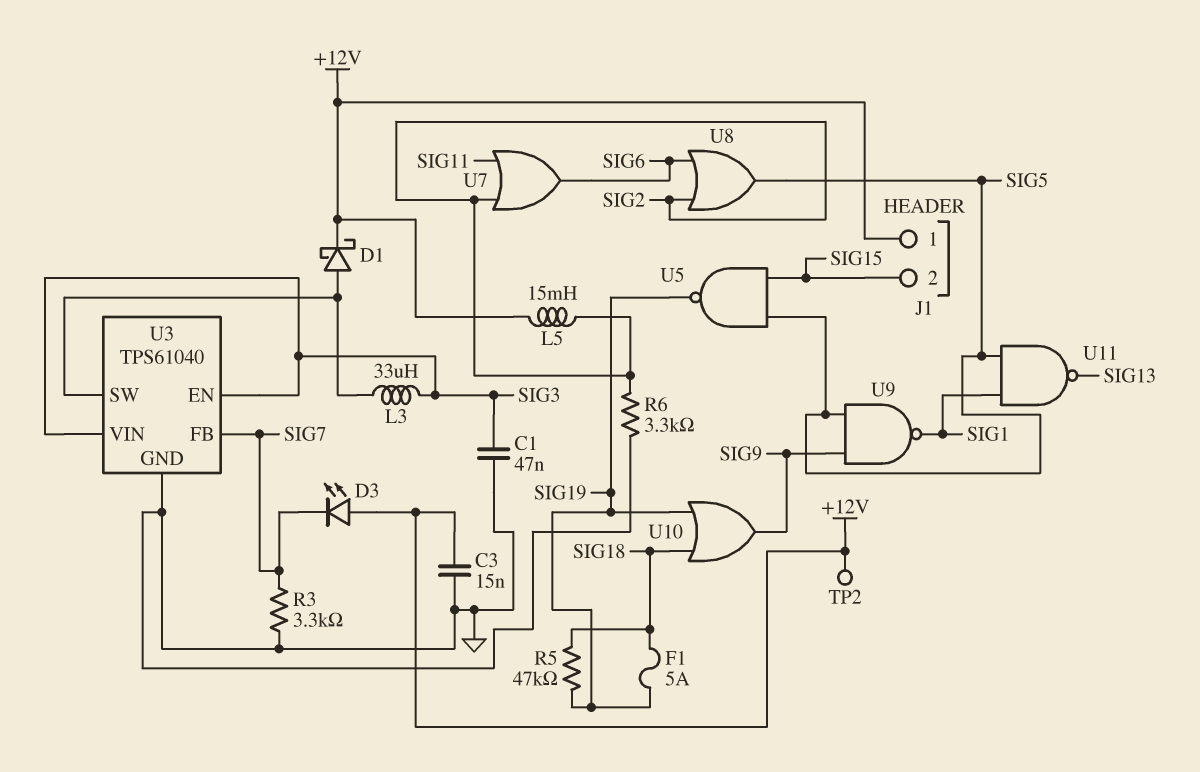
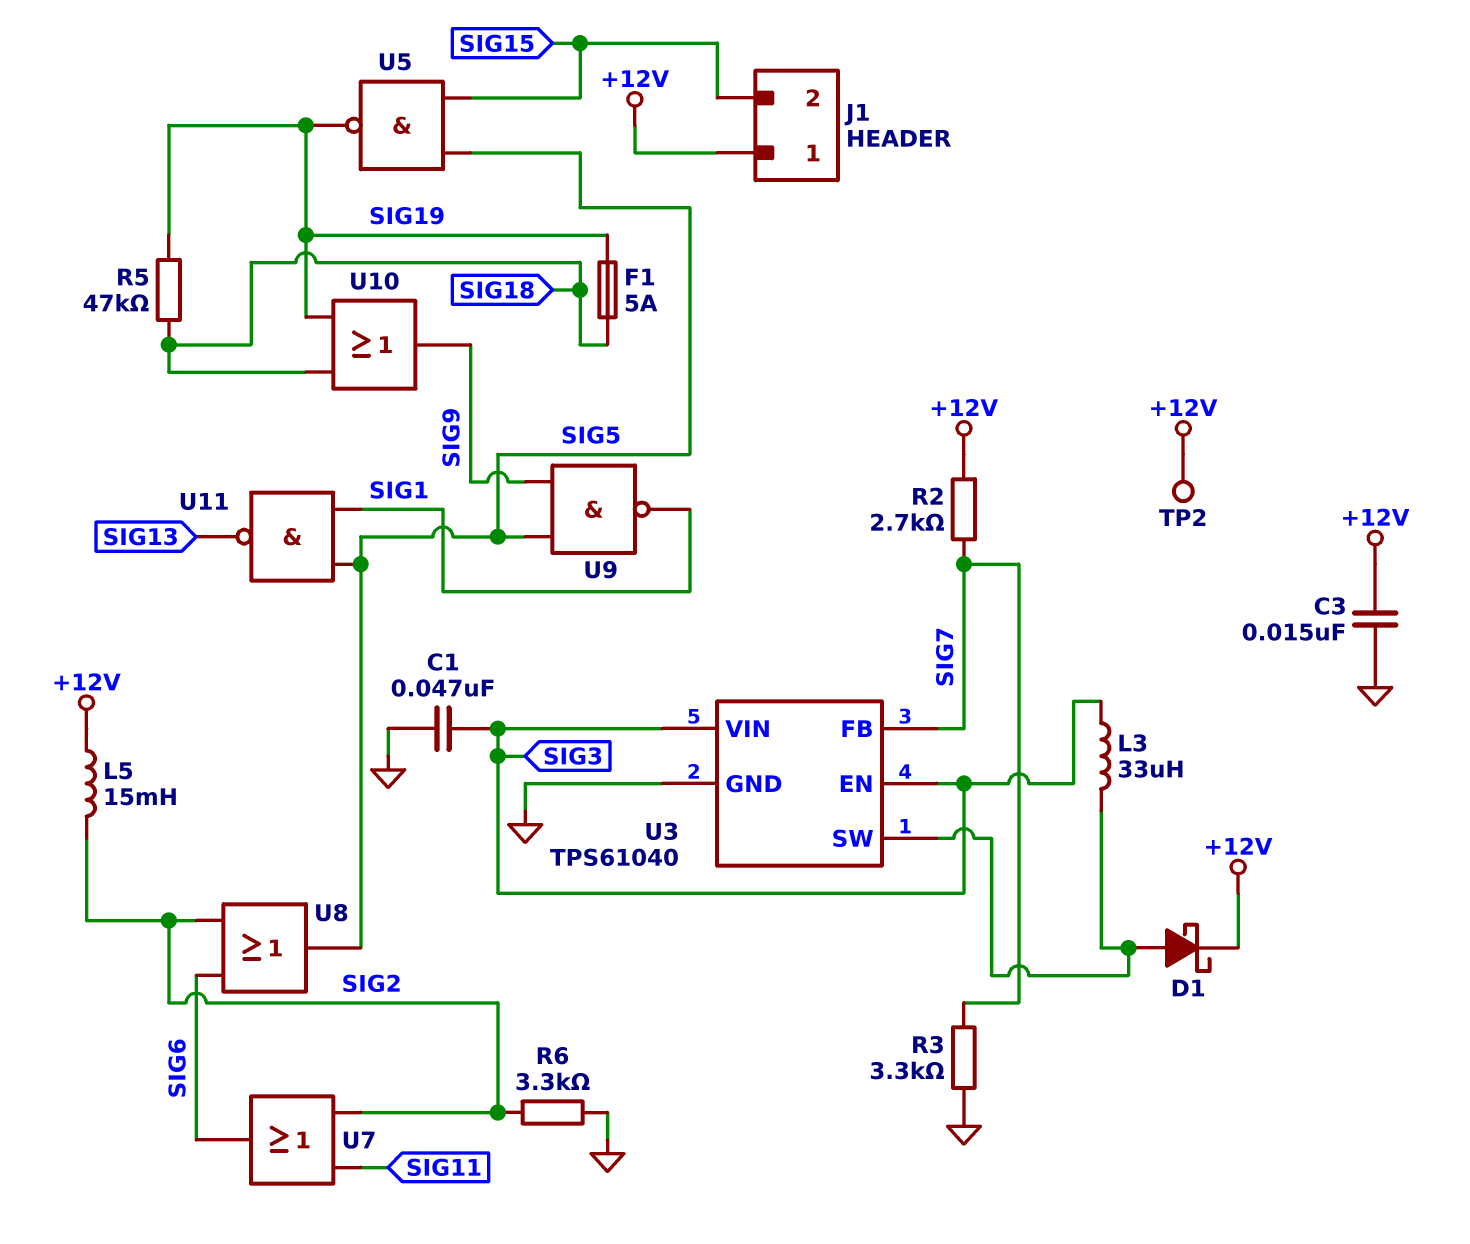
D3: LED (A +12V, K SIG7) -> none
R2: none -> 2.7k (+12V, SIG7)

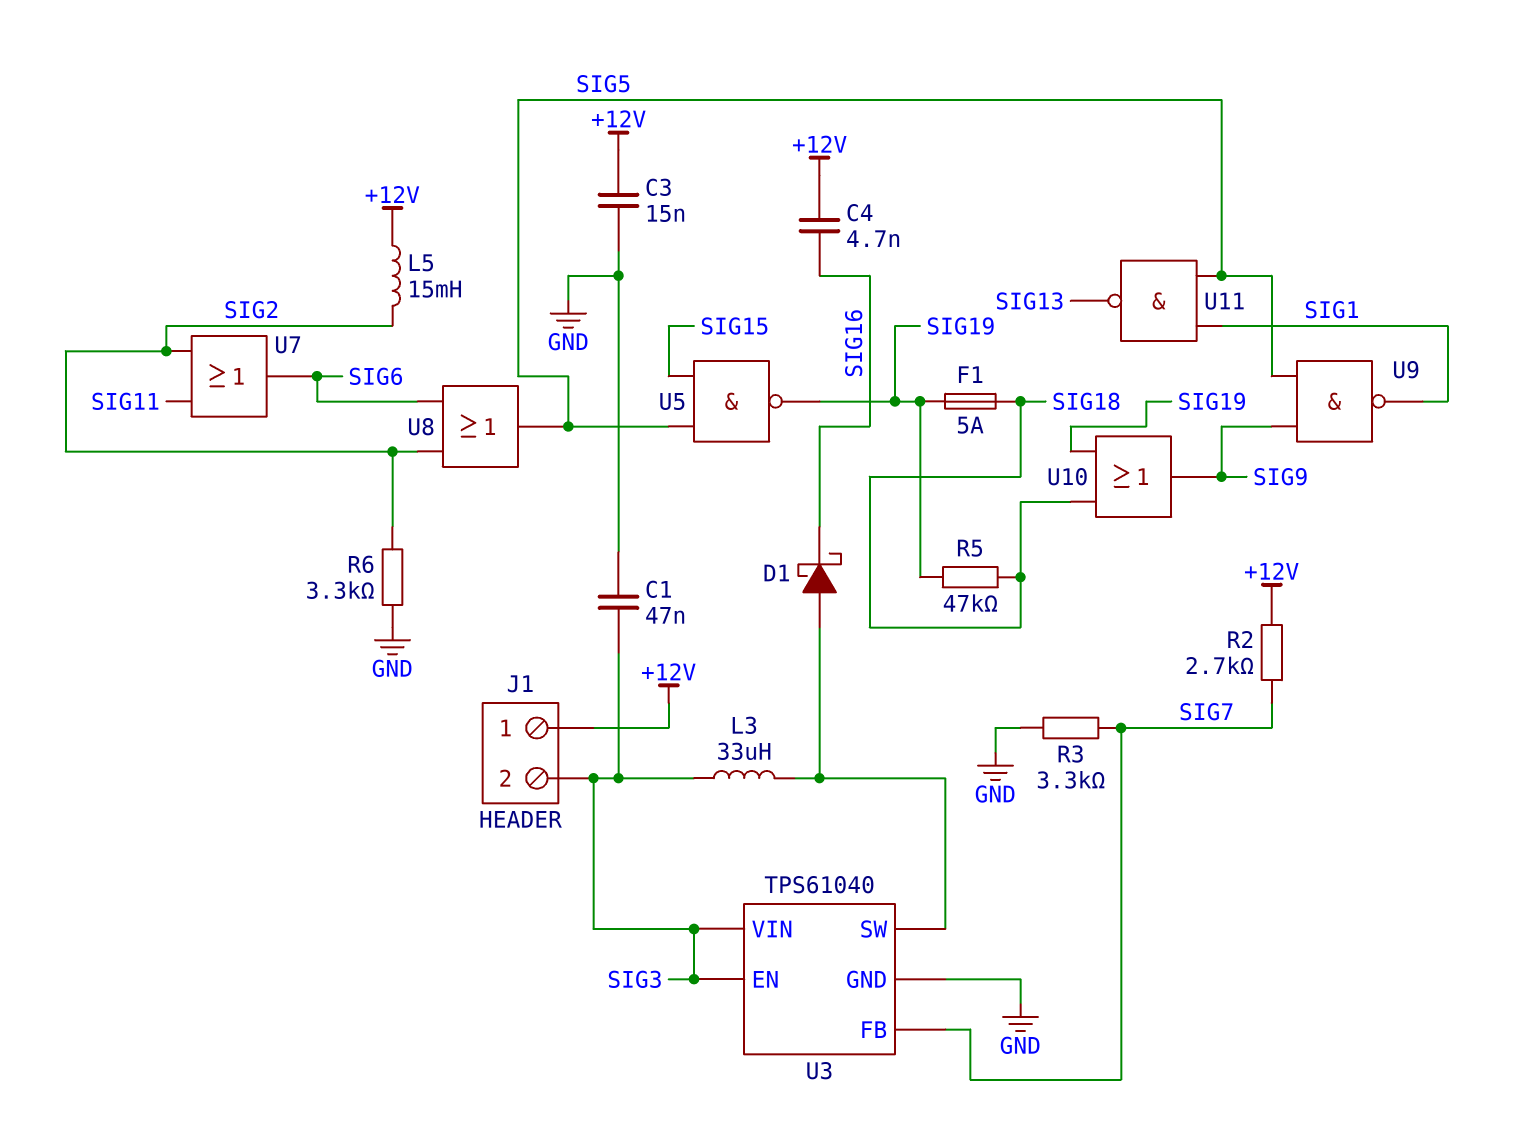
C4: none -> 4.7nF (+12V, SIG16)
D1: schottky (A U3/SW, K +12V) -> schottky (A U3/SW, K SIG16)
J1 pin 2: SIG15 -> SIG3
TP2: test point (+12V) -> none

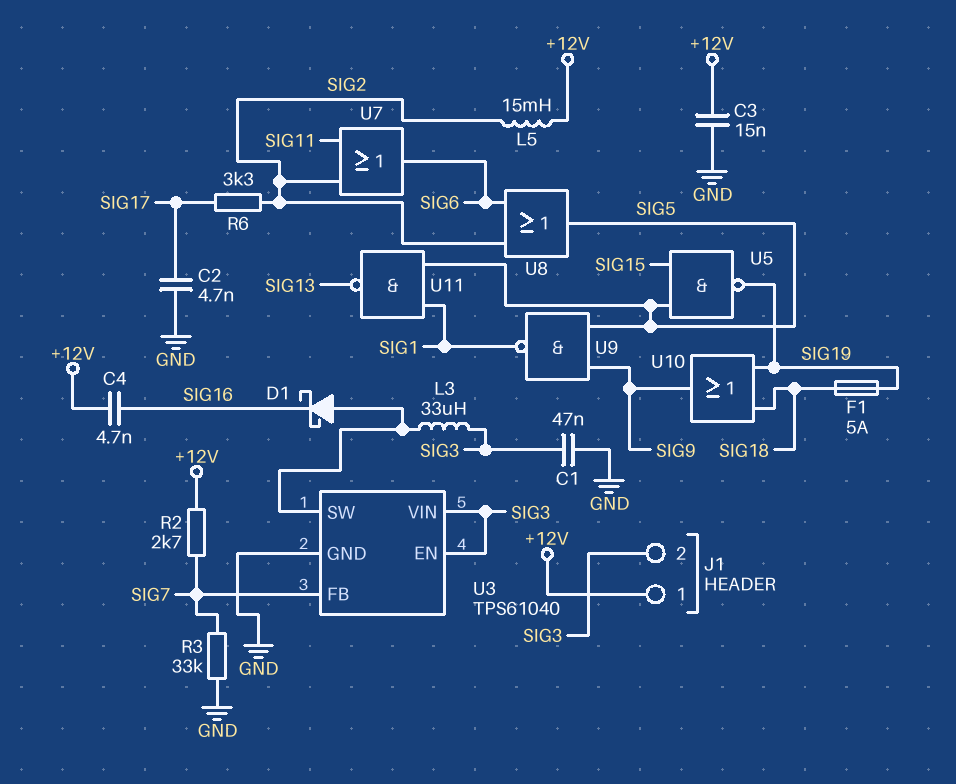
C2: none -> 4.7nF (GND, SIG17)
R3: 3.3k (GND, SIG7) -> 33k (GND, SIG7)
R5: 47k (SIG18, SIG19) -> none
R6: 3.3k (GND, SIG2) -> 3.3k (SIG2, SIG17)

